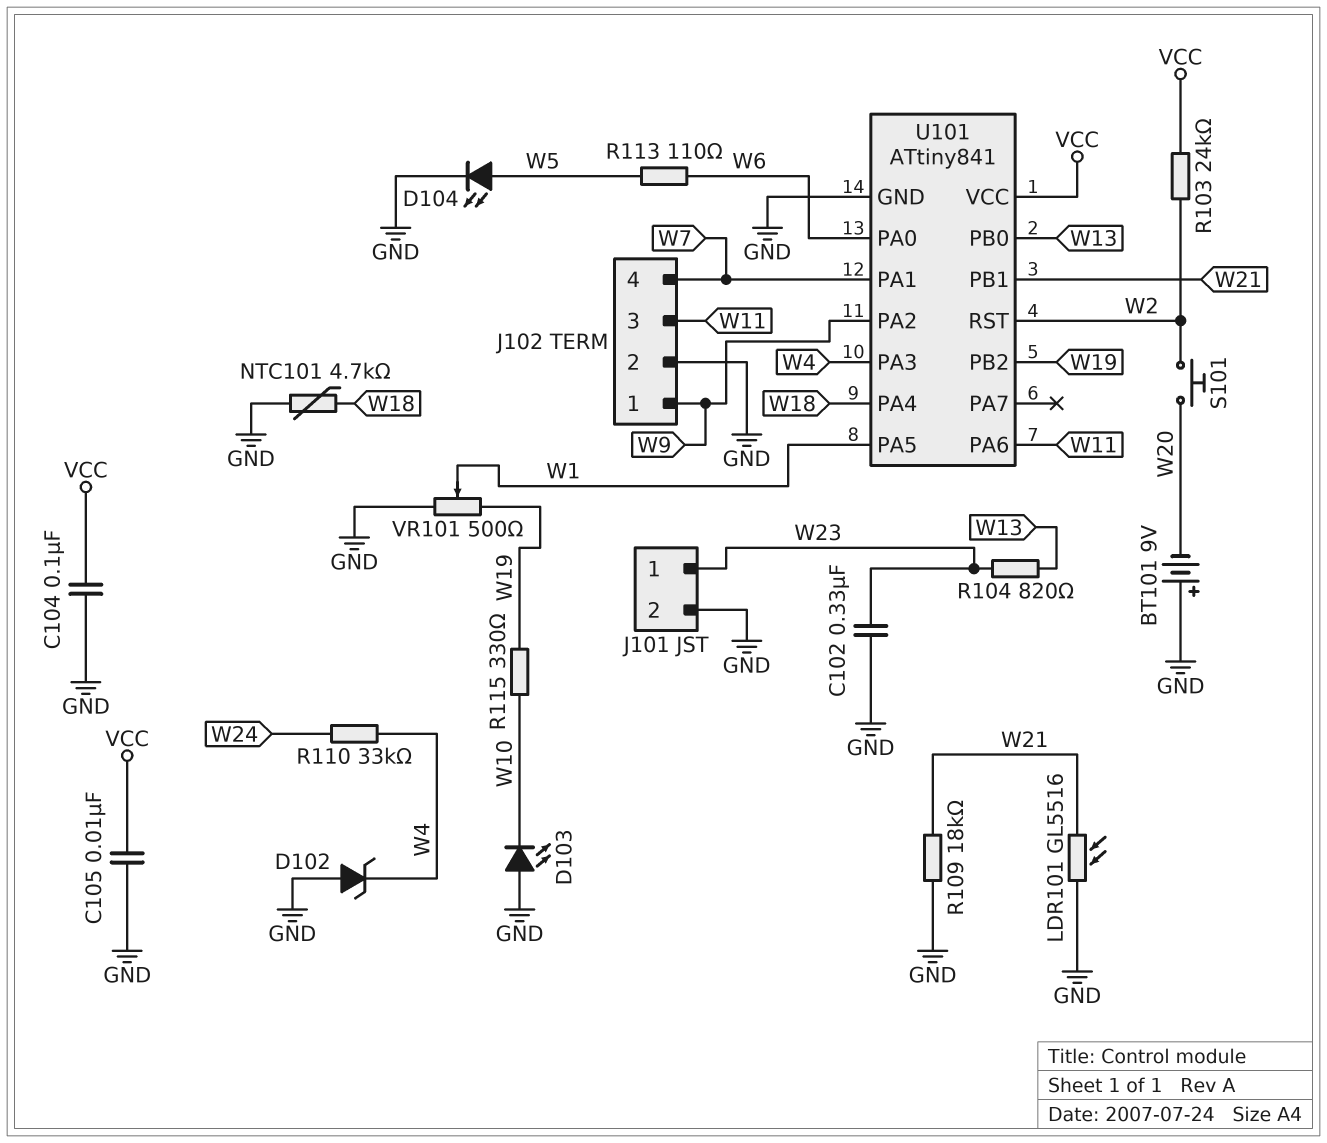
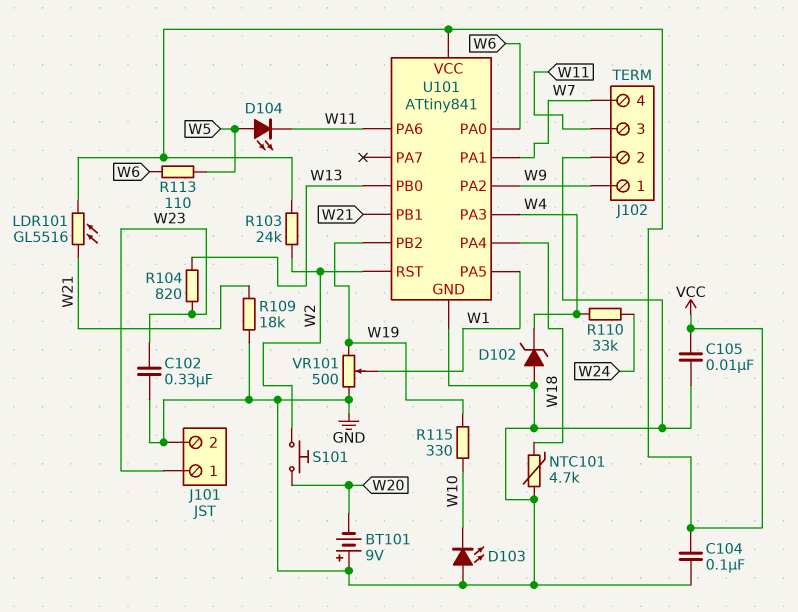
D104: LED (A W5, K GND) -> LED (A W5, K W11)
LDR101: GL5516 (GND, W21) -> GL5516 (VCC, W21)

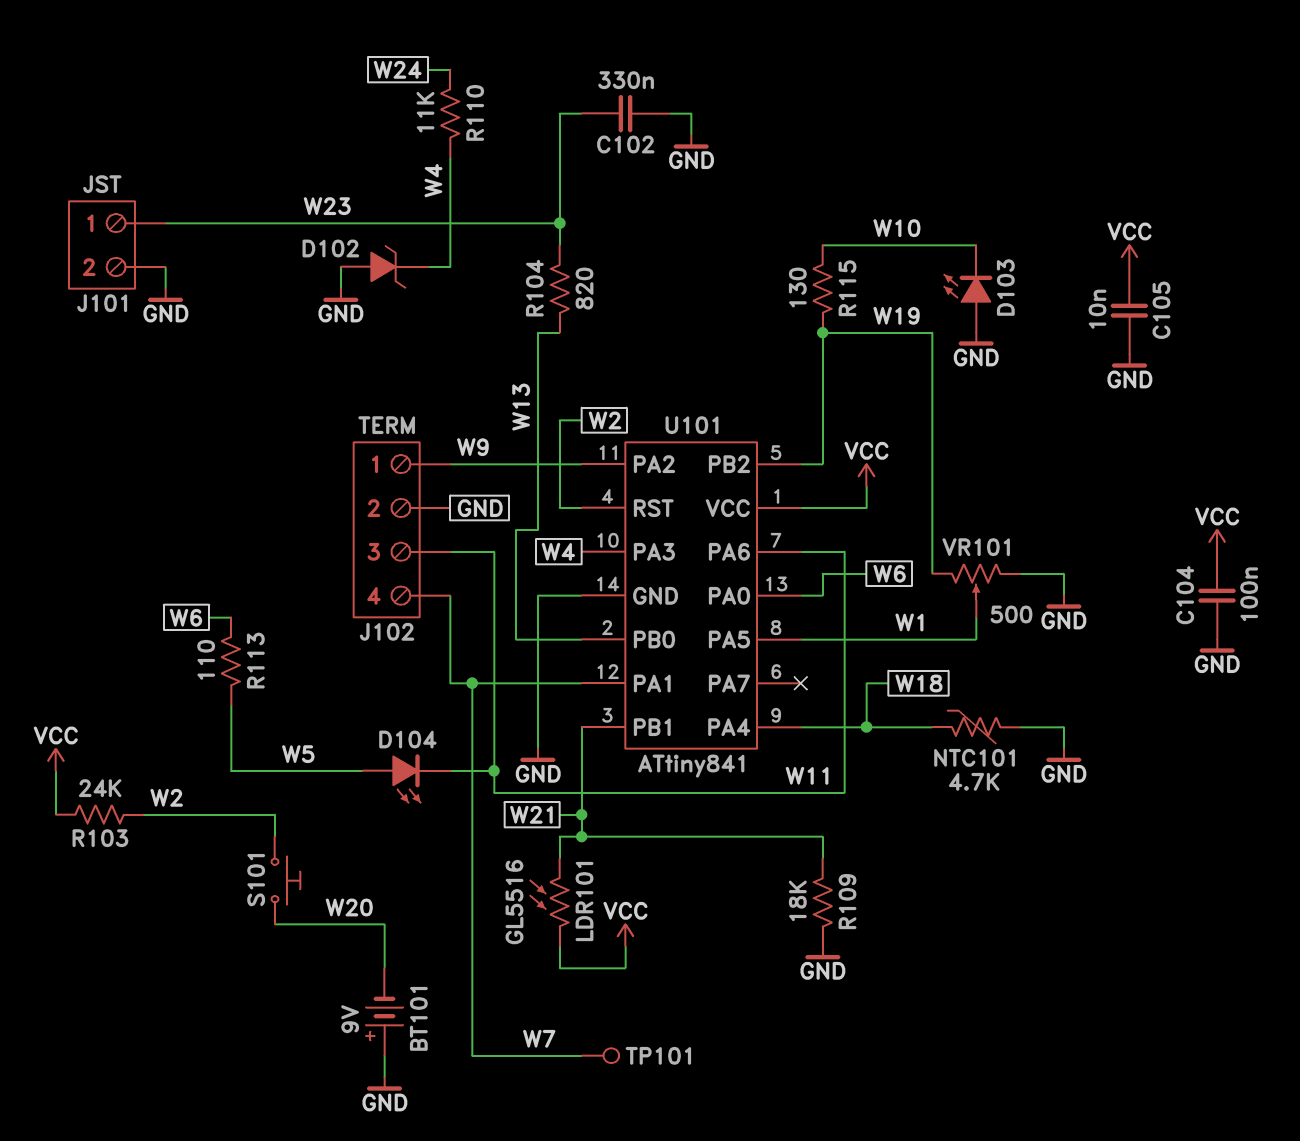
R110: 33k (W4, W24) -> 11k (W4, W24)
R115: 330 (W10, W19) -> 130 (W10, W19)
TP101: none -> test point (W7)

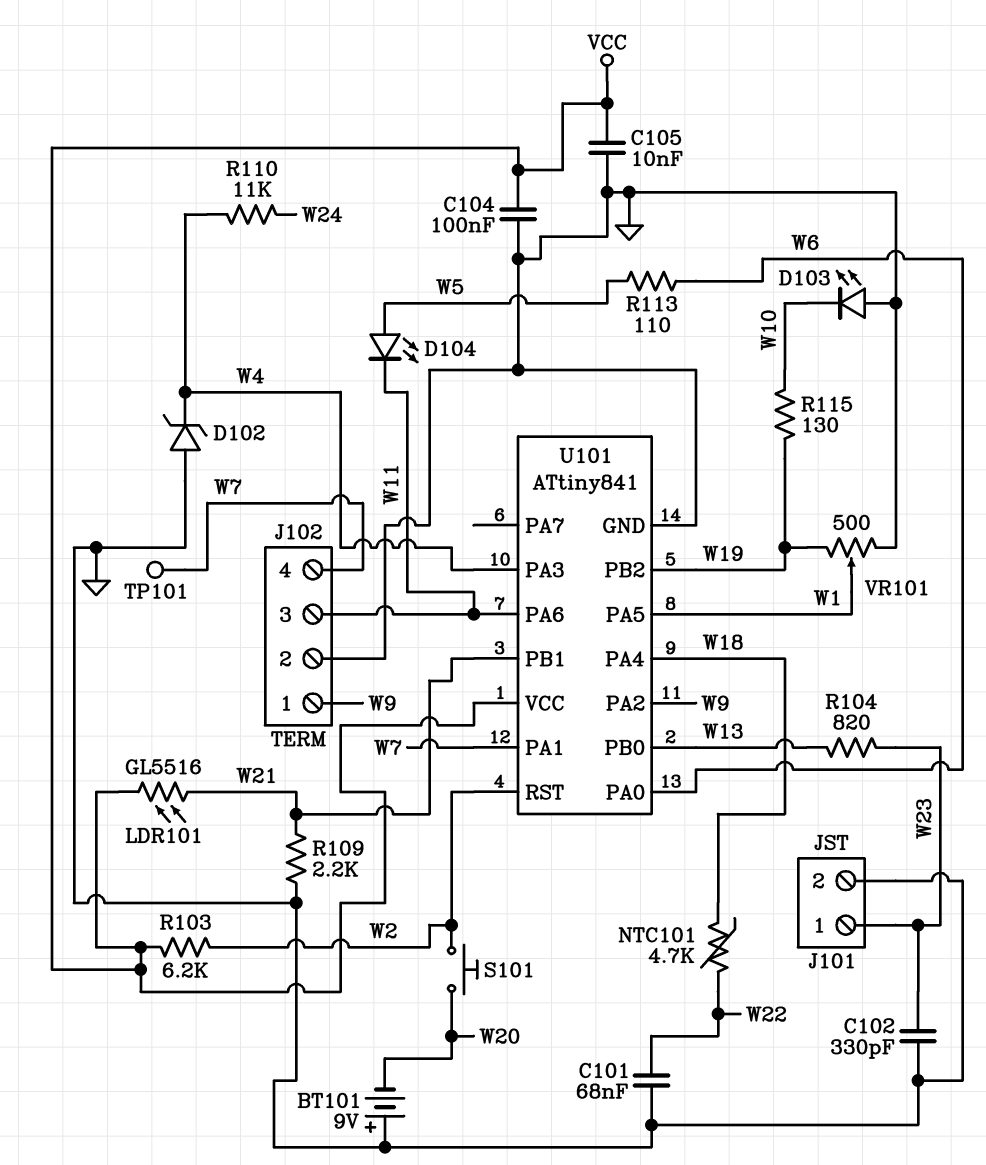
C101: none -> 68nF (GND, W22)
C102: 330nF (GND, W23) -> 330pF (GND, W23)
NTC101: 4.7k (GND, W18) -> 4.7k (W18, W22)
R103: 24k (VCC, W2) -> 6.2k (VCC, W2)
R109: 18k (GND, W21) -> 2.2k (GND, W21)

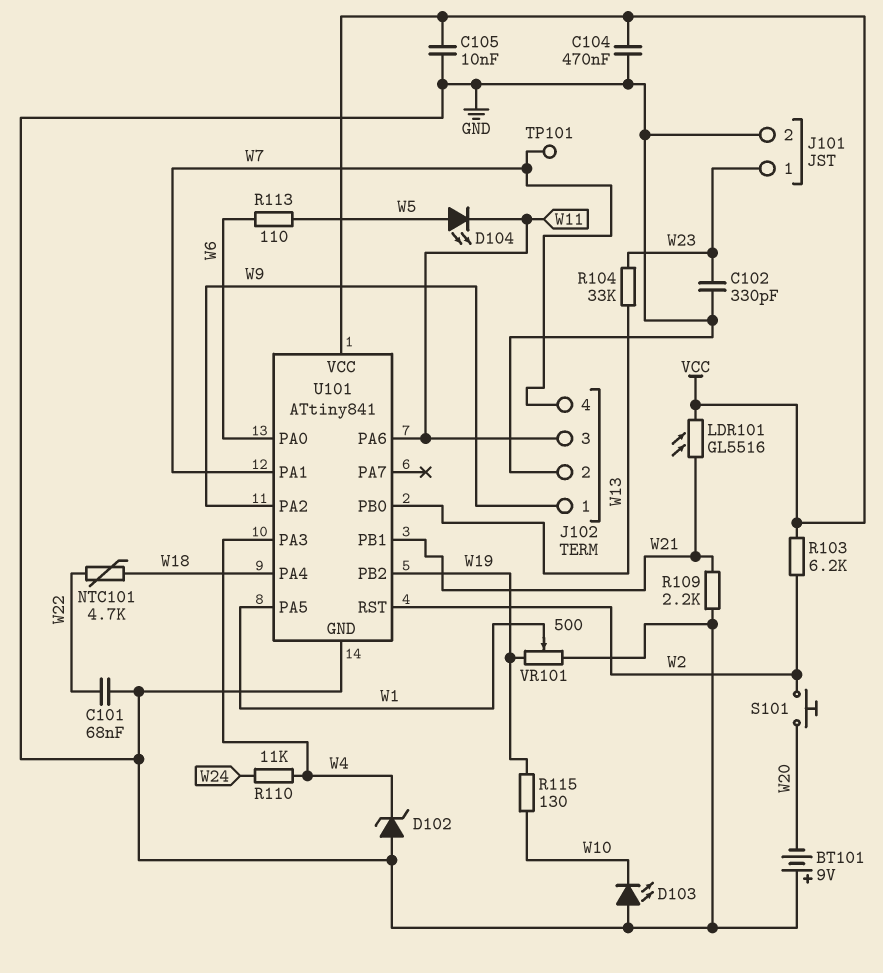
C104: 100nF (GND, VCC) -> 470nF (GND, VCC)
R104: 820 (W13, W23) -> 33k (W13, W23)

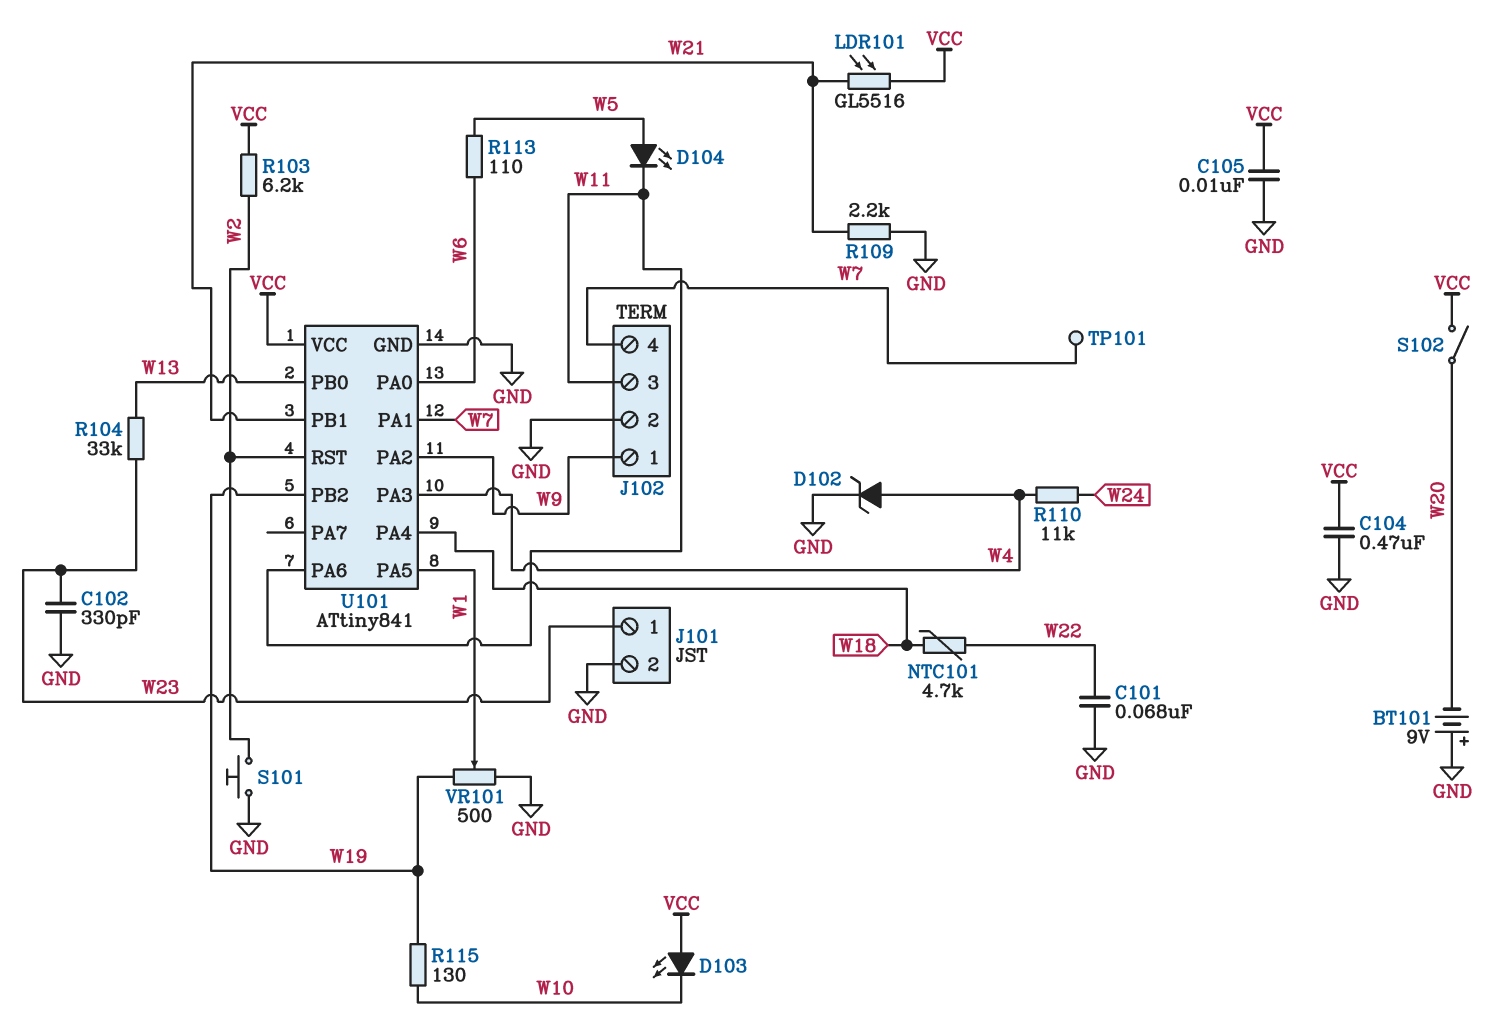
D102: zener (A GND, K W4) -> zener (A W4, K GND)
D103: LED (A GND, K W10) -> LED (A VCC, K W10)
S101: button (W2, W20) -> button (GND, W2)
S102: none -> switch (VCC, W20)

